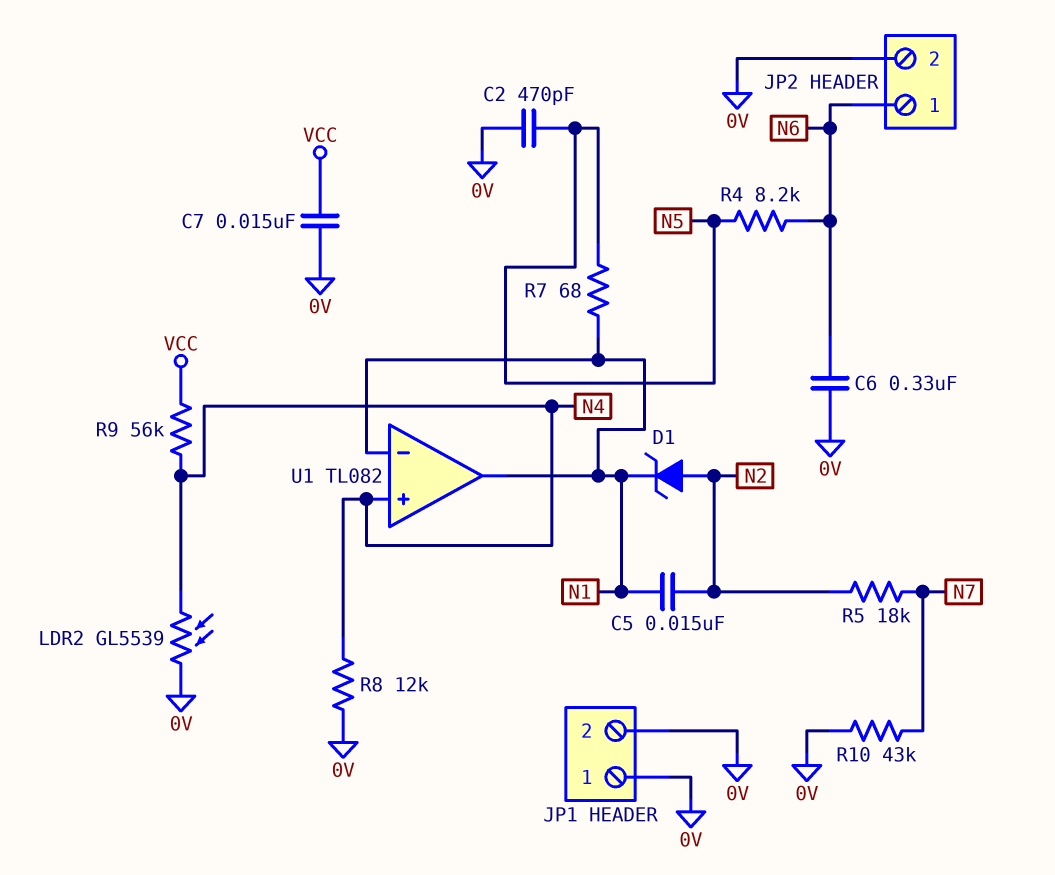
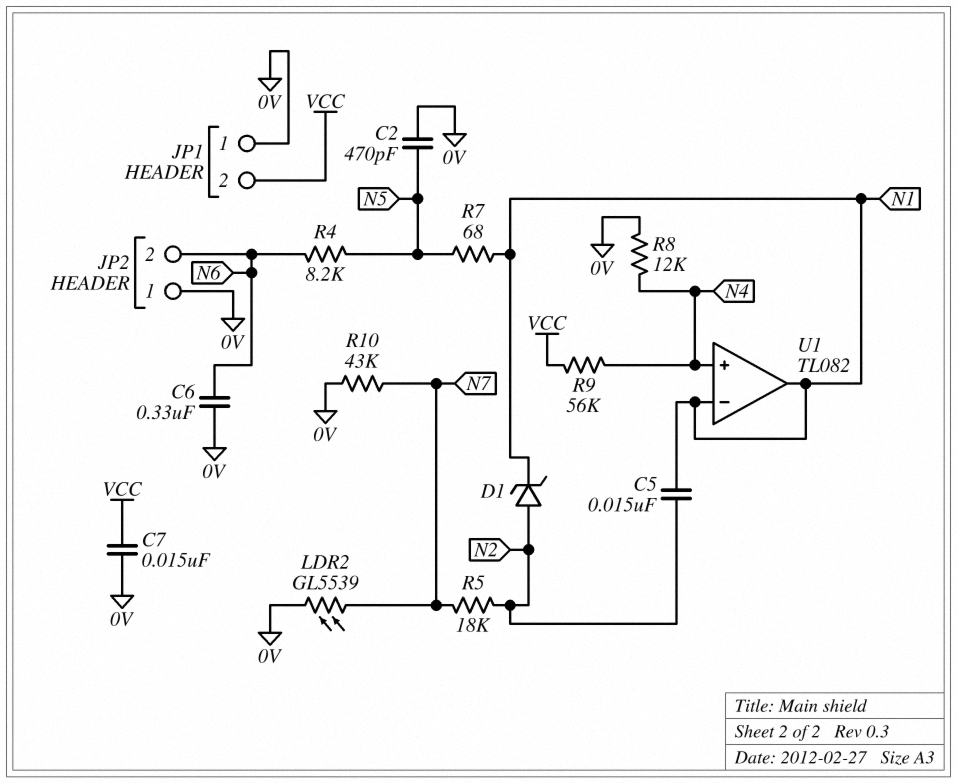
JP1 pin 2: 0V -> VCC
JP2 pin 1: N6 -> 0V
JP2 pin 2: 0V -> N6
LDR2: GL5539 (0V, N4) -> GL5539 (0V, N7)

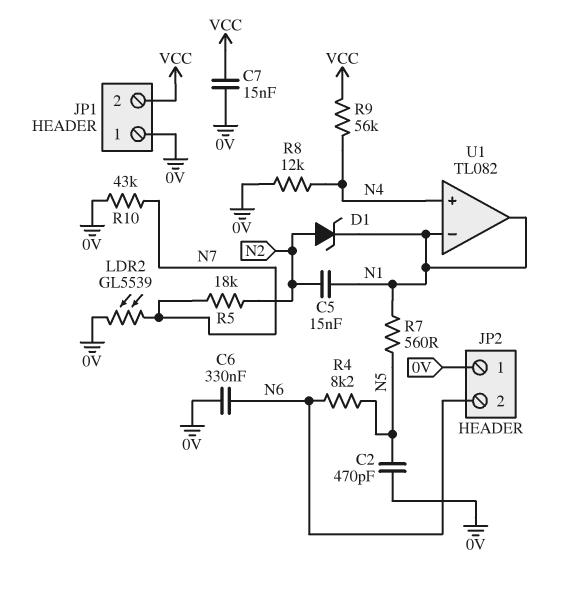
R7: 68 (N1, N5) -> 560 (N1, N5)

